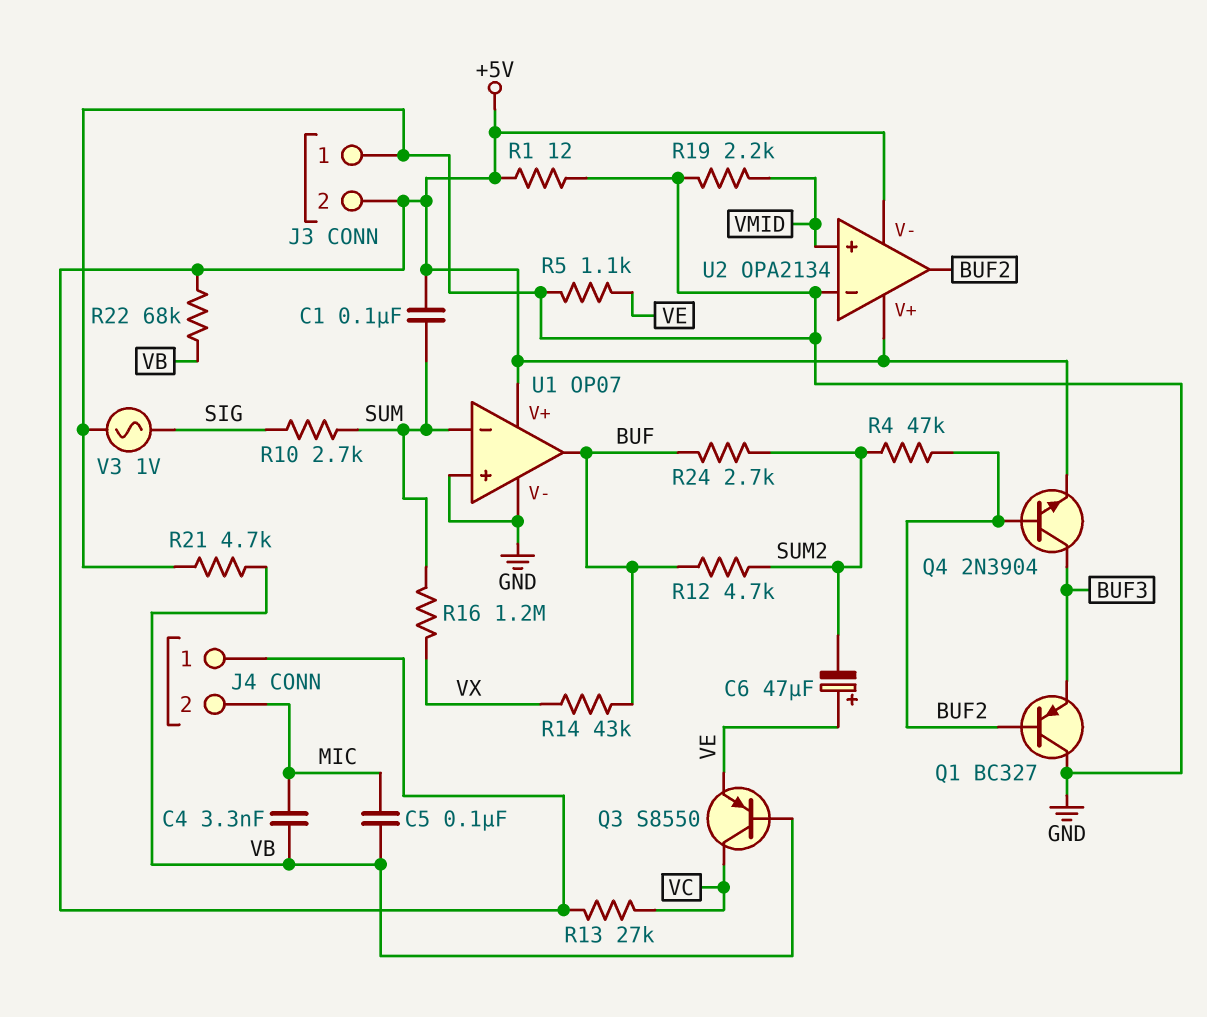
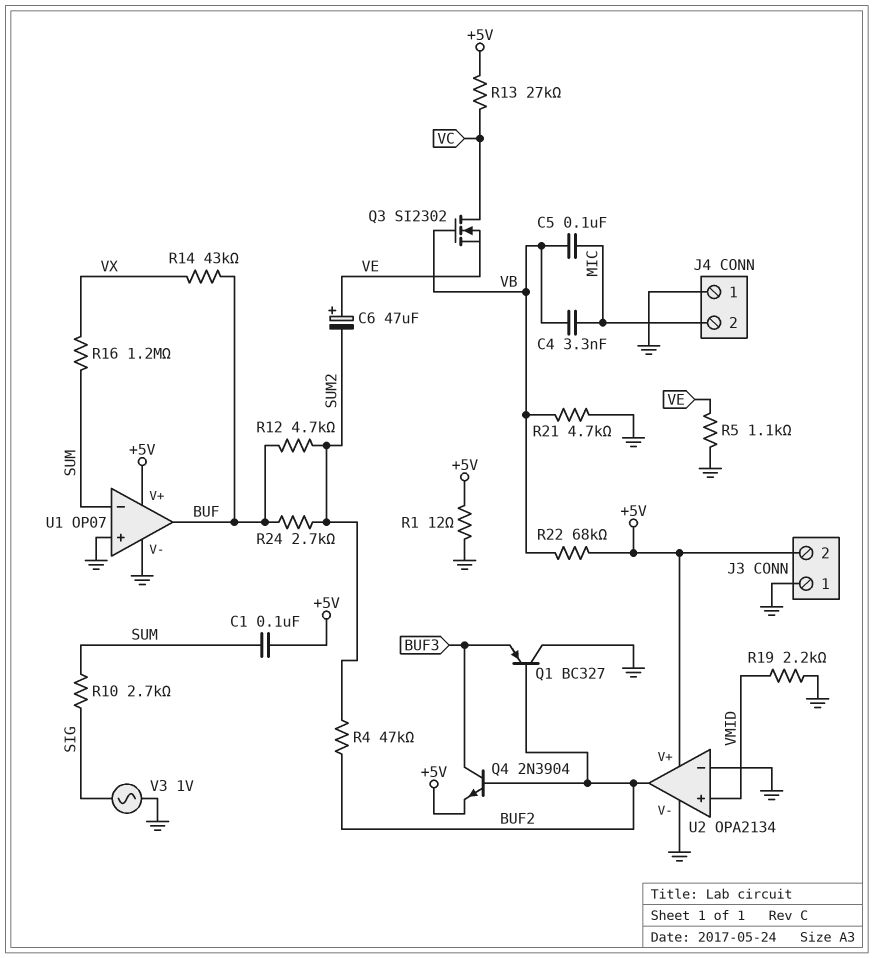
J4 pin 1: +5V -> GND
Q3: PNP S8550 (B VB, C VC, E VE) -> NMOS SI2302 (G VB, D VC, S VE)
U2 pin V-: +5V -> GND

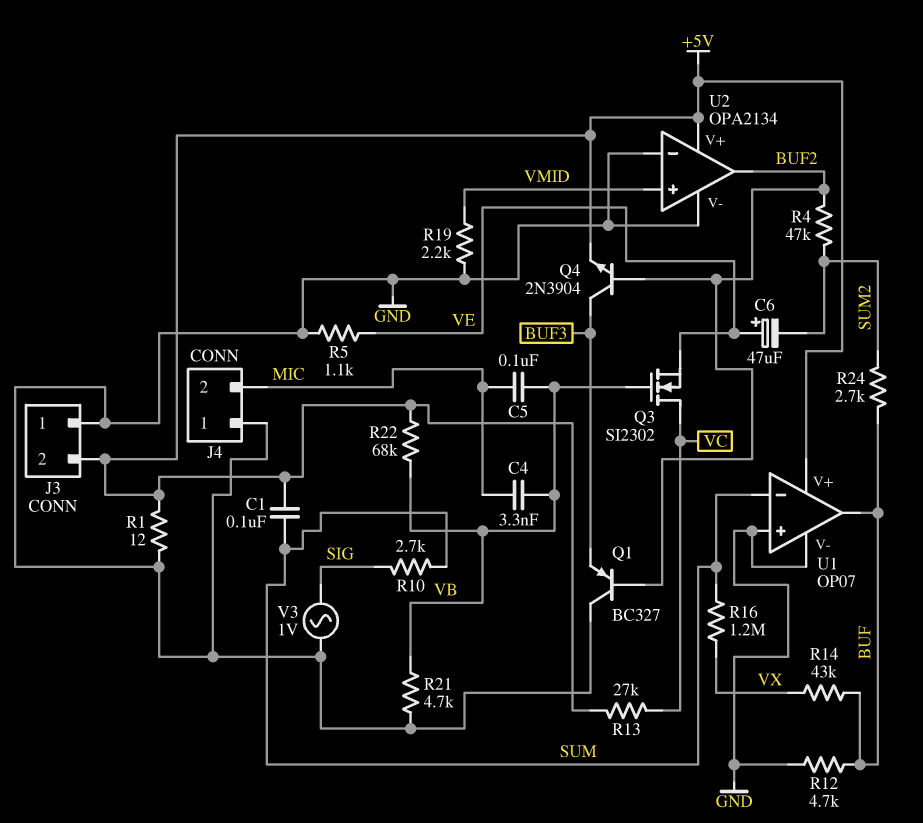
R12: 4.7k (BUF, SUM2) -> 4.7k (BUF, GND)

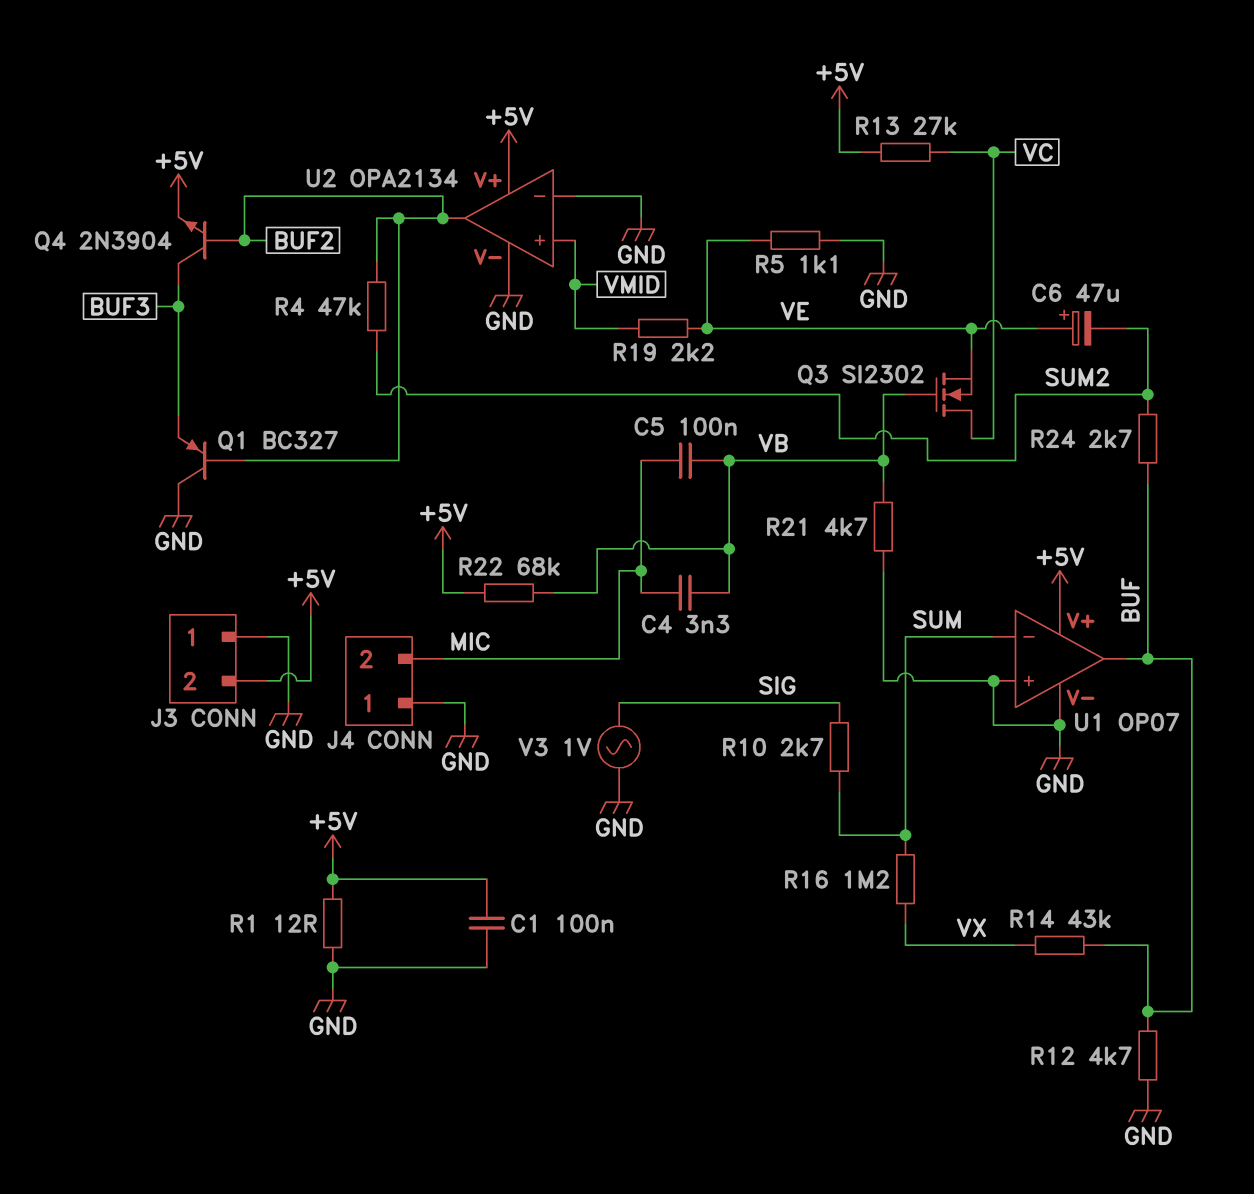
C1: 100nF (+5V, SUM) -> 100nF (+5V, GND)
R19: 2.2k (GND, VMID) -> 2.2k (VE, VMID)

